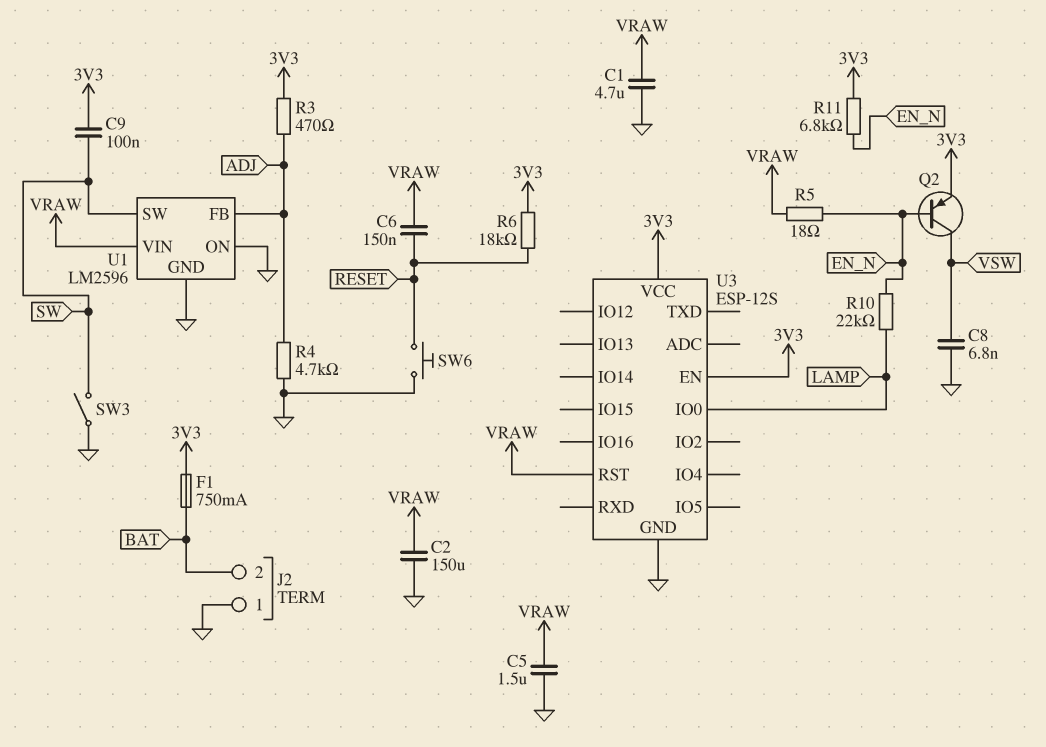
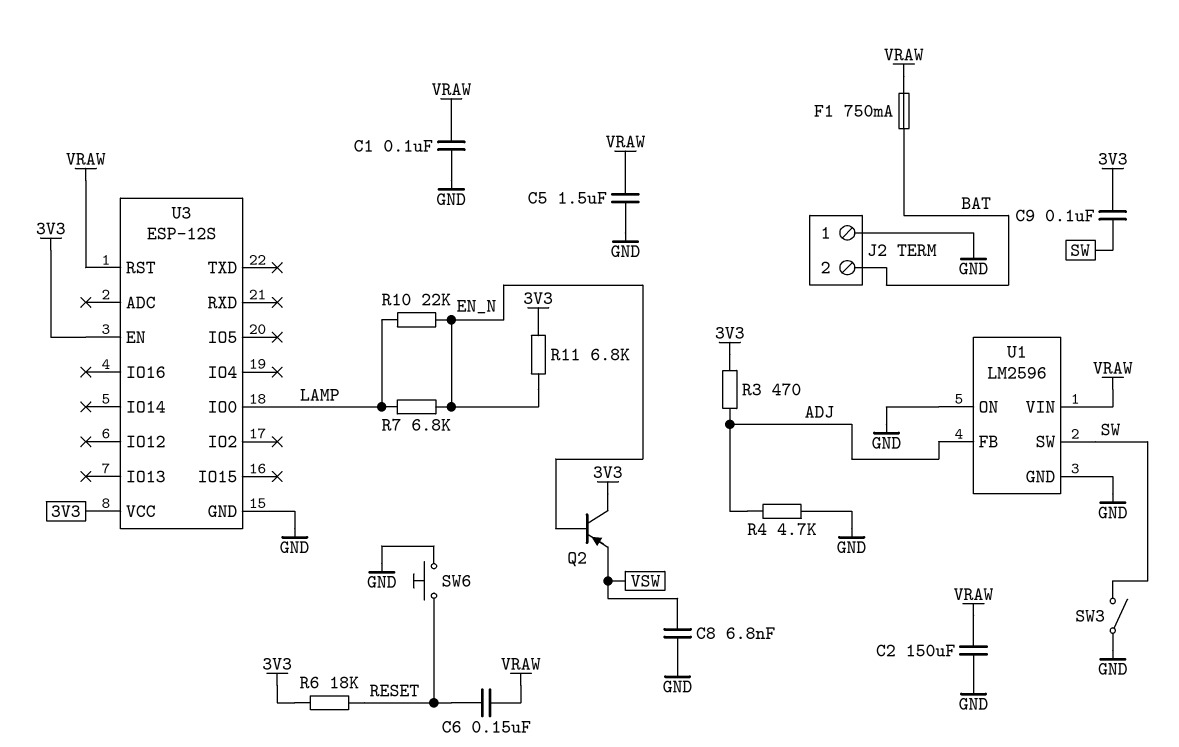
C1: 4.7uF (GND, VRAW) -> 100nF (GND, VRAW)
F1: 750mA (3V3, BAT) -> 750mA (BAT, VRAW)
Q2: PNP (B EN_N, C VSW, E 3V3) -> PNP (B EN_N, C 3V3, E VSW)
R5: 18 (EN_N, VRAW) -> none
R7: none -> 6.8k (EN_N, LAMP)

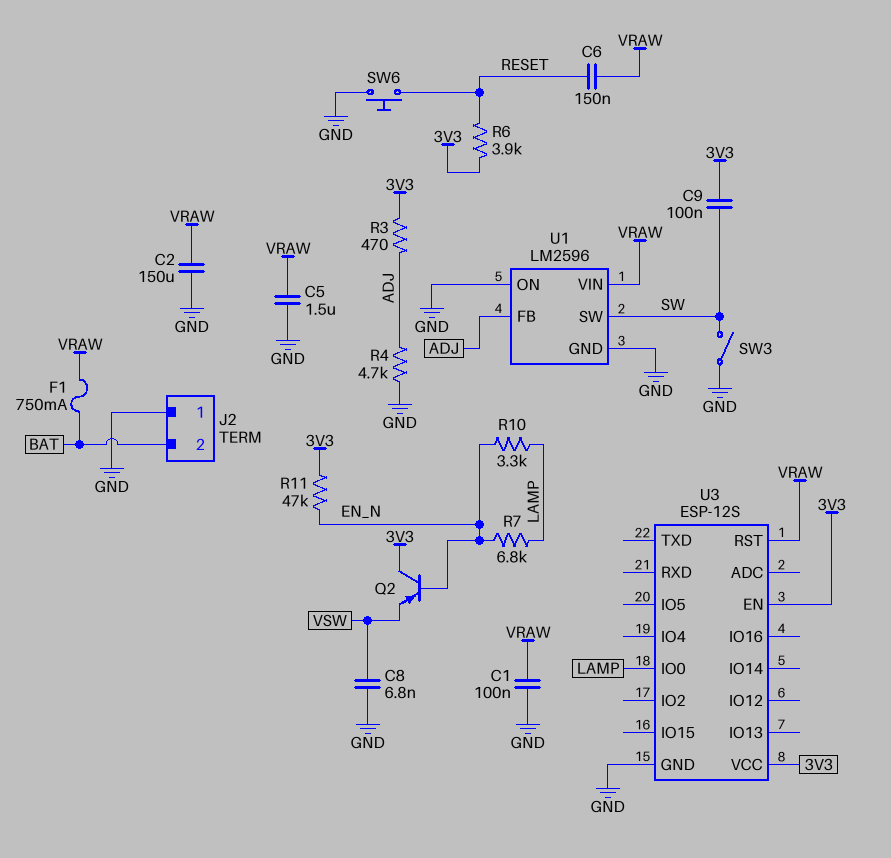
R6: 18k (3V3, RESET) -> 3.9k (3V3, RESET)
R10: 22k (EN_N, LAMP) -> 3.3k (EN_N, LAMP)
R11: 6.8k (3V3, EN_N) -> 47k (3V3, EN_N)

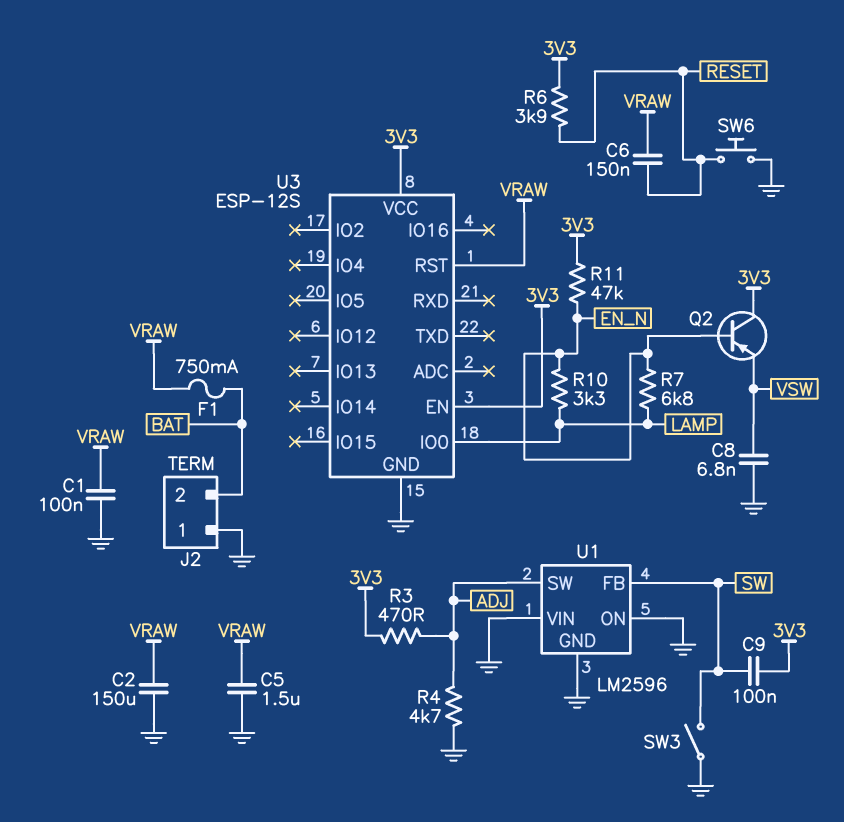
U1 pin FB: ADJ -> SW
U1 pin SW: SW -> ADJ
U1 pin VIN: VRAW -> GND

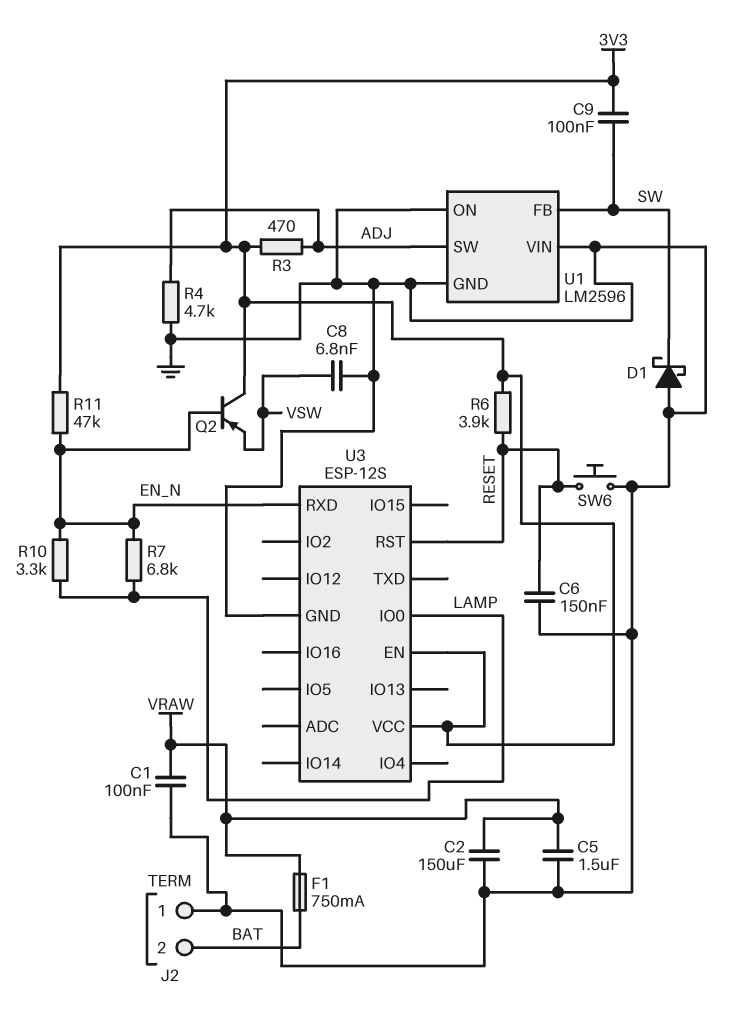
C6: 150nF (RESET, VRAW) -> 150nF (GND, RESET)
D1: none -> schottky (A GND, K SW)
SW3: switch (GND, SW) -> none
U3 pin RST: VRAW -> RESET
U3 pin RXD: none -> EN_N

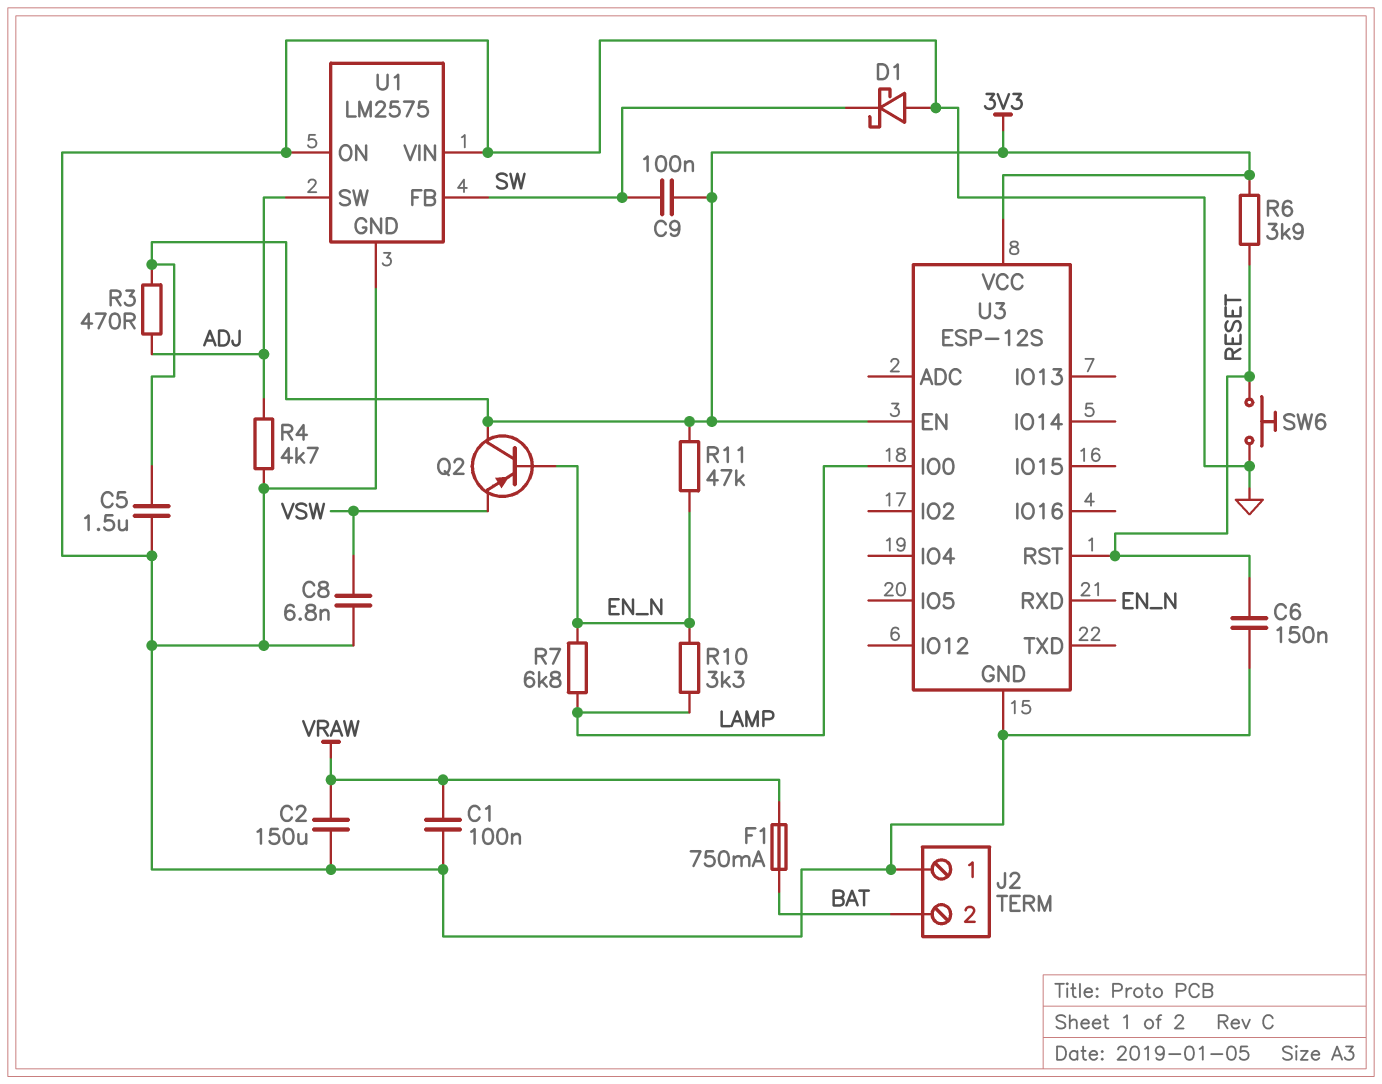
C5: 1.5uF (GND, VRAW) -> 1.5uF (3V3, GND)
U1: LM2596 -> LM2575

